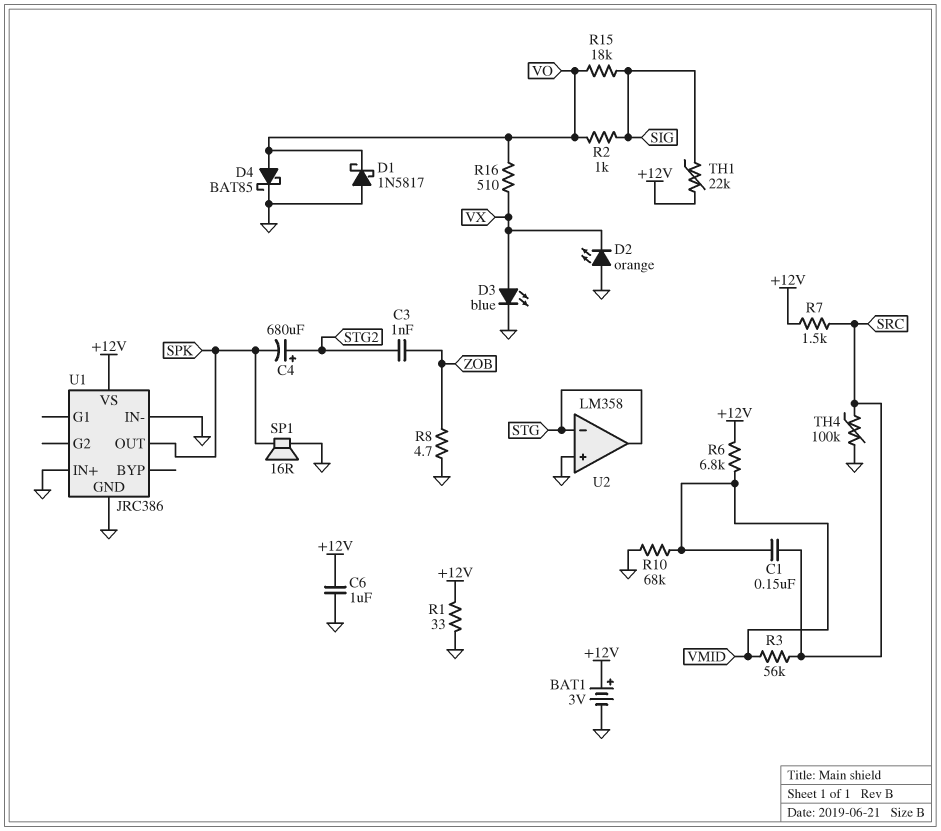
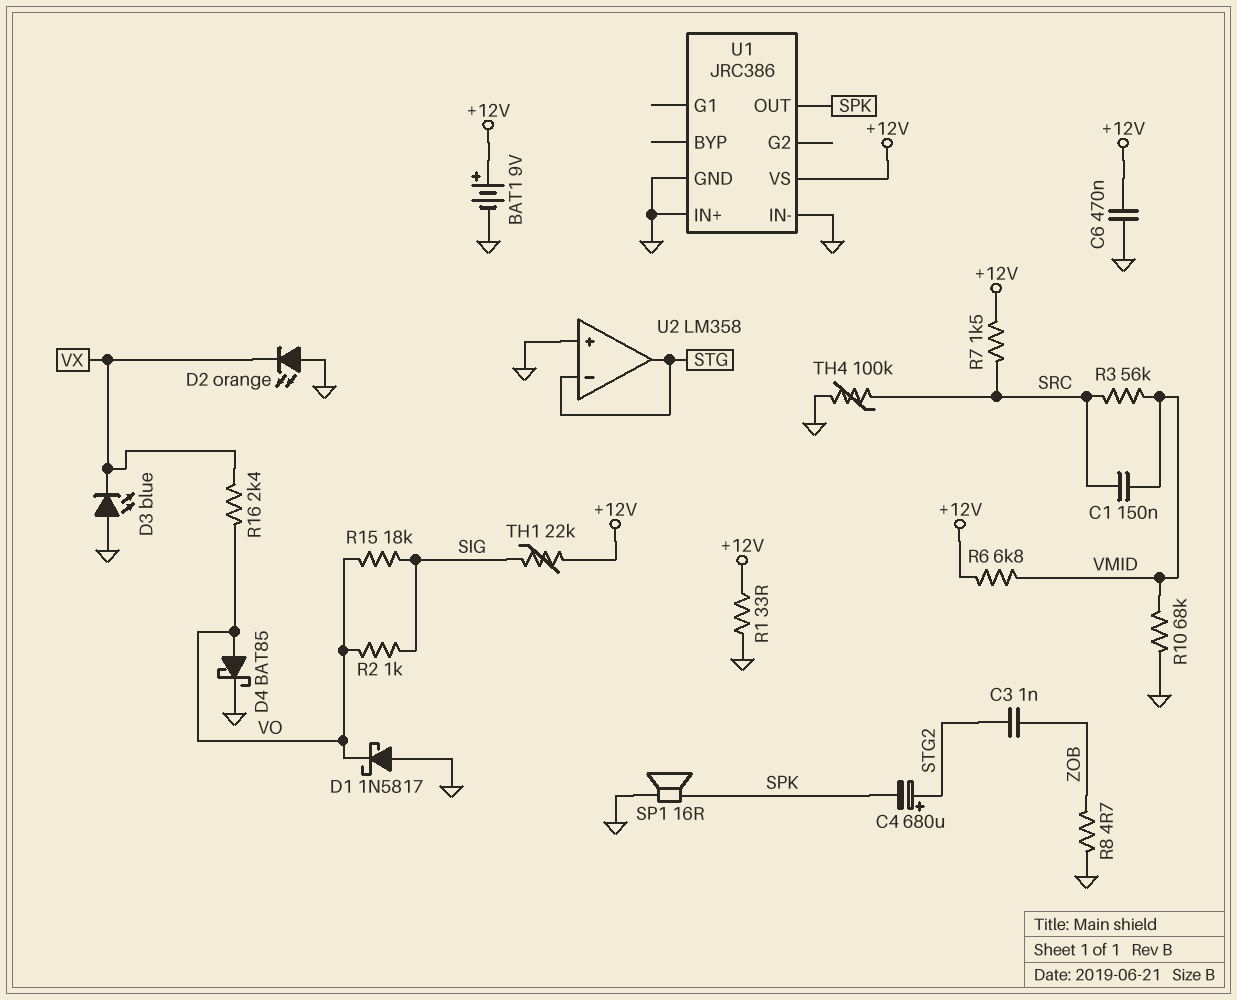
BAT1: 3V (plus +12V, minus GND) -> 9V (plus +12V, minus GND)
C6: 1uF (+12V, GND) -> 470nF (+12V, GND)
D3: LED blue (A VX, K GND) -> LED blue (A GND, K VX)
R16: 510 (VO, VX) -> 2.4k (VO, VX)

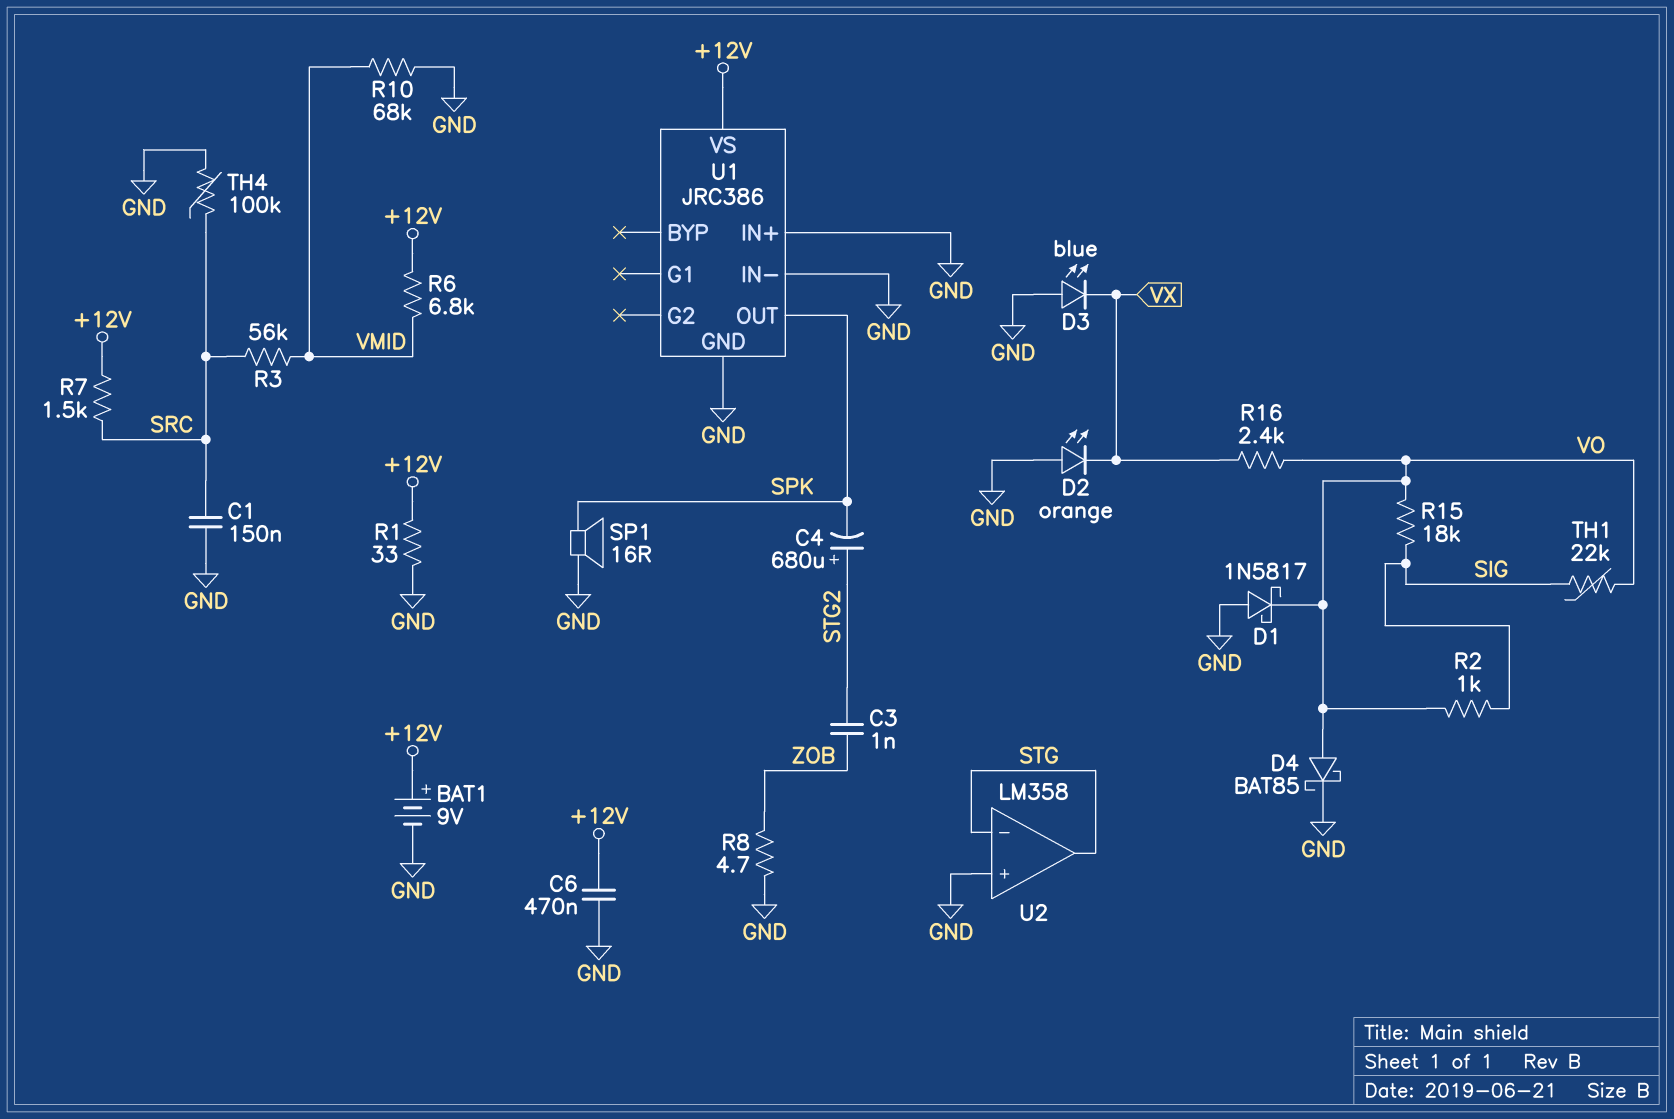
C1: 150nF (SRC, VMID) -> 150nF (GND, SRC)
TH1: 22k (+12V, SIG) -> 22k (SIG, VO)

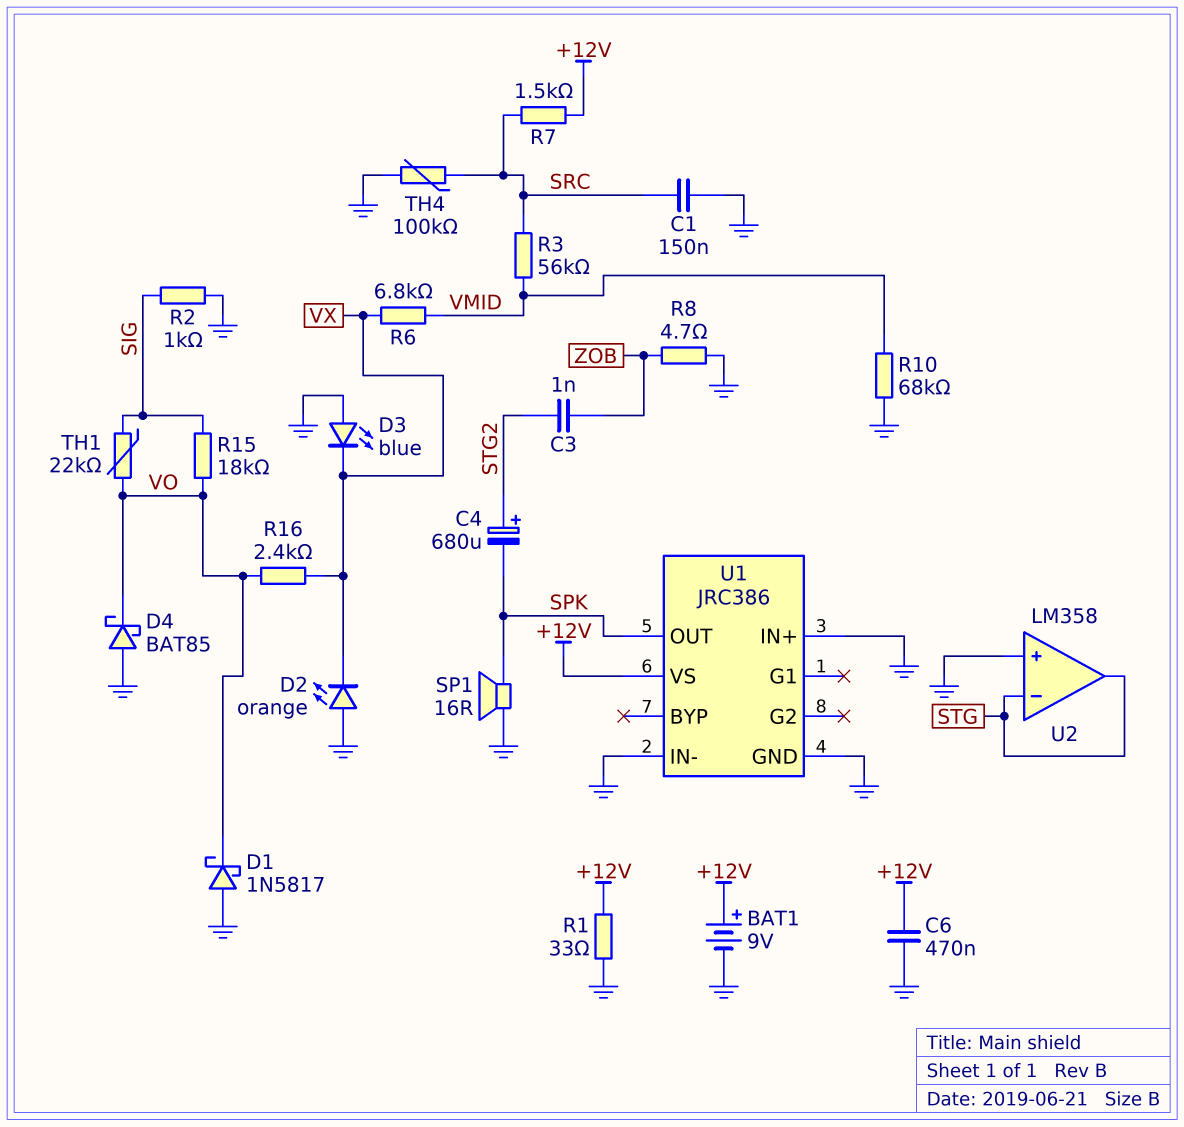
D4: schottky BAT85 (A VO, K GND) -> schottky BAT85 (A GND, K VO)
R2: 1k (SIG, VO) -> 1k (GND, SIG)
R6: 6.8k (+12V, VMID) -> 6.8k (VMID, VX)

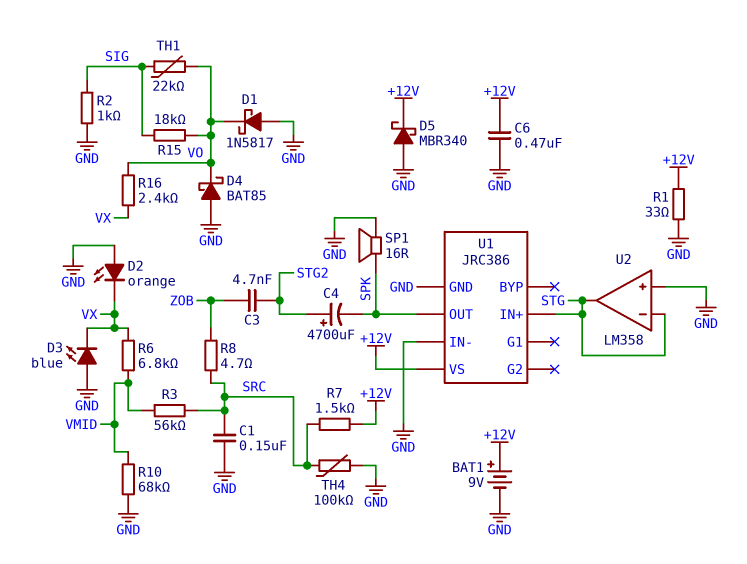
C3: 1nF (STG2, ZOB) -> 4.7nF (STG2, ZOB)
C4: 680uF (plus STG2, minus SPK) -> 4700uF (plus STG2, minus SPK)
D5: none -> schottky MBR340 (A GND, K +12V)
R8: 4.7 (GND, ZOB) -> 4.7 (SRC, ZOB)
U1 pin IN+: GND -> STG

